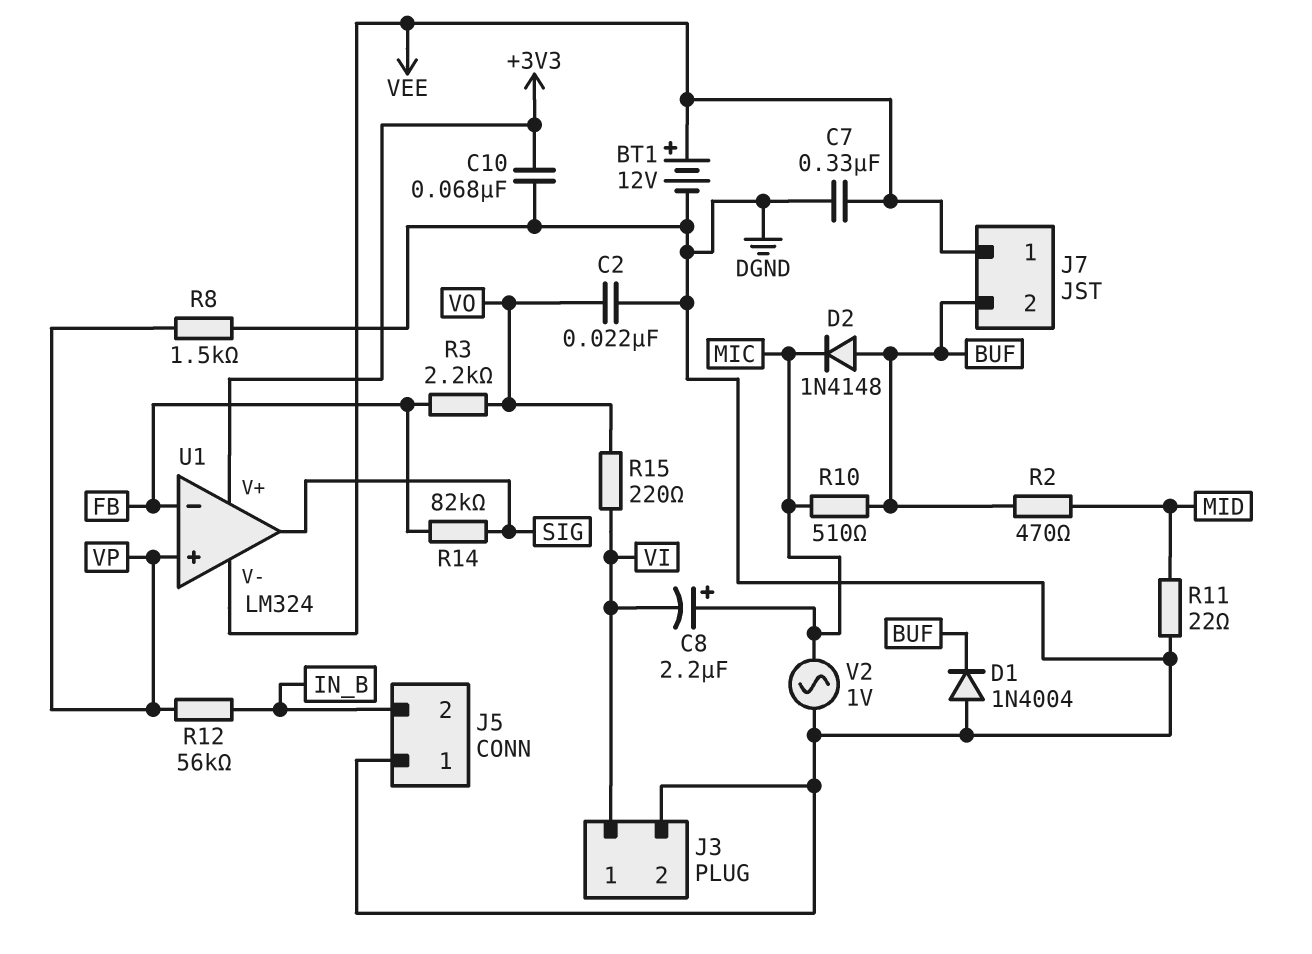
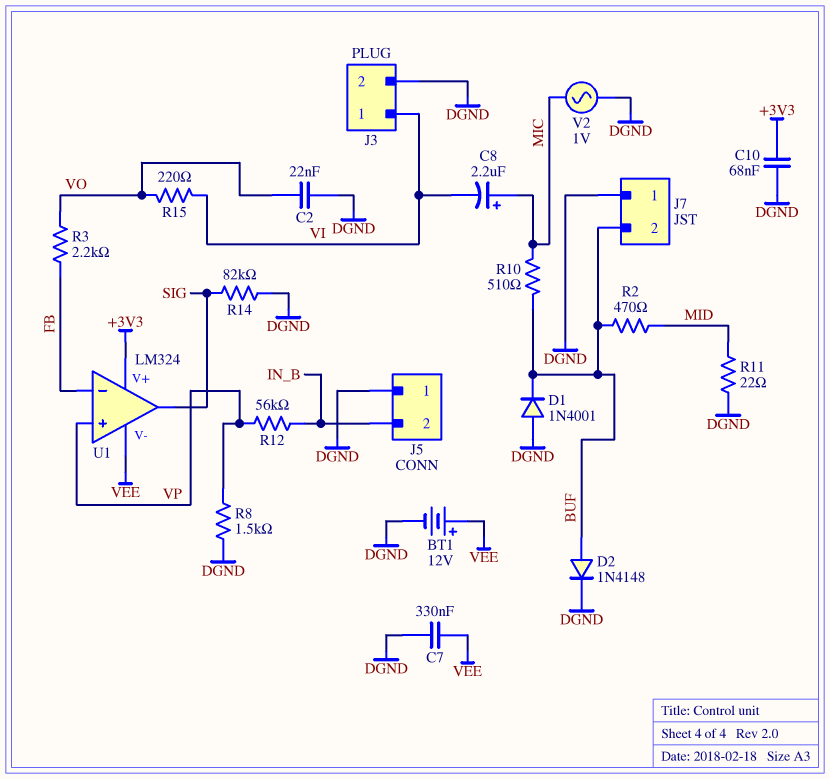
D1: diode 1N4004 (A DGND, K BUF) -> diode 1N4001 (A DGND, K BUF)
D2: diode 1N4148 (A BUF, K MIC) -> diode 1N4148 (A BUF, K DGND)
J7 pin 1: VEE -> DGND
R14: 82k (FB, SIG) -> 82k (DGND, SIG)

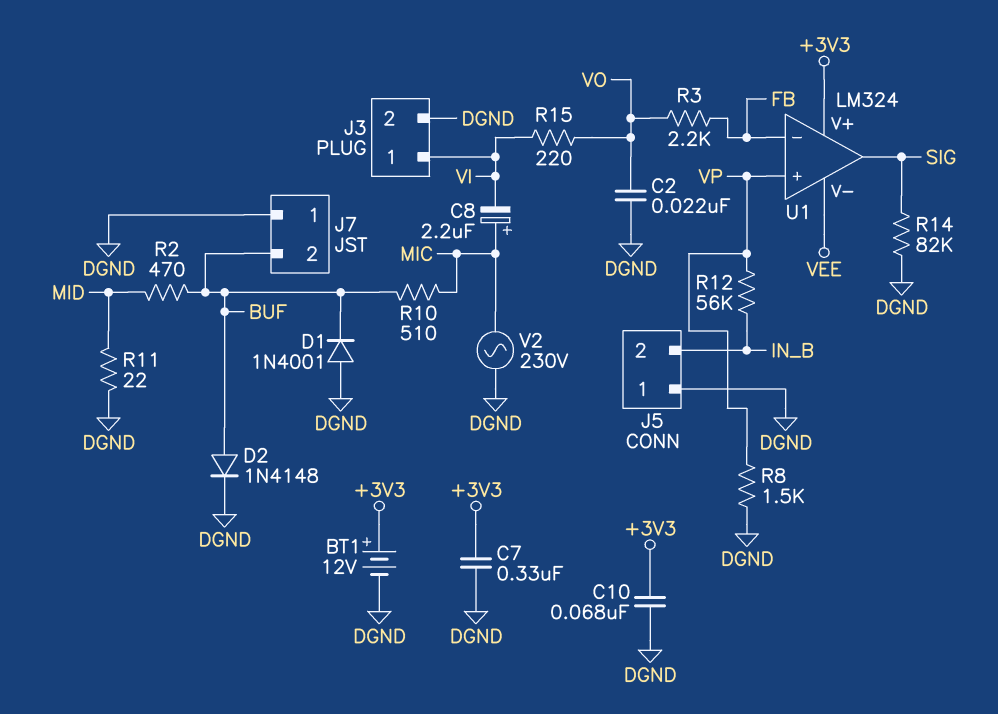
BT1: 12V (plus VEE, minus DGND) -> 12V (plus +3V3, minus DGND)
C7: 330nF (DGND, VEE) -> 330nF (+3V3, DGND)
V2: AC 1V (DGND, MIC) -> AC 230V (DGND, MIC)

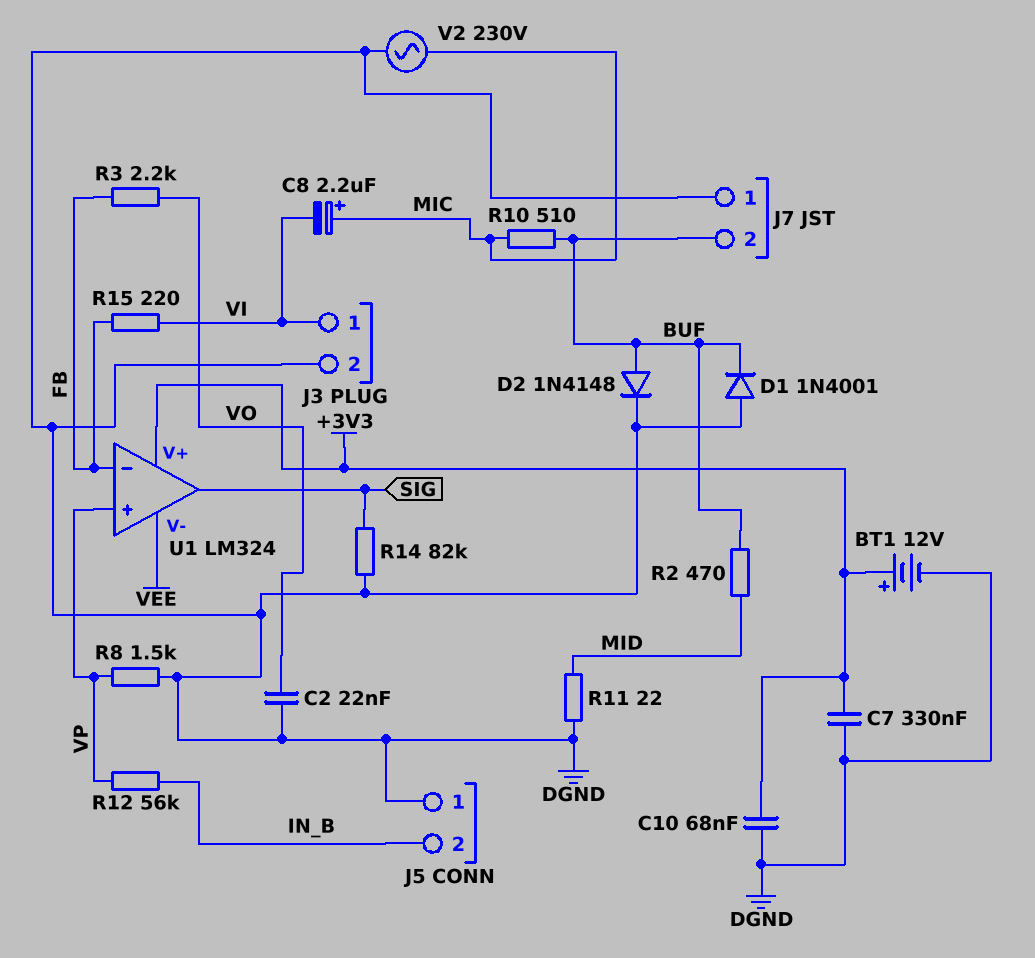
R15: 220 (VI, VO) -> 220 (FB, VI)

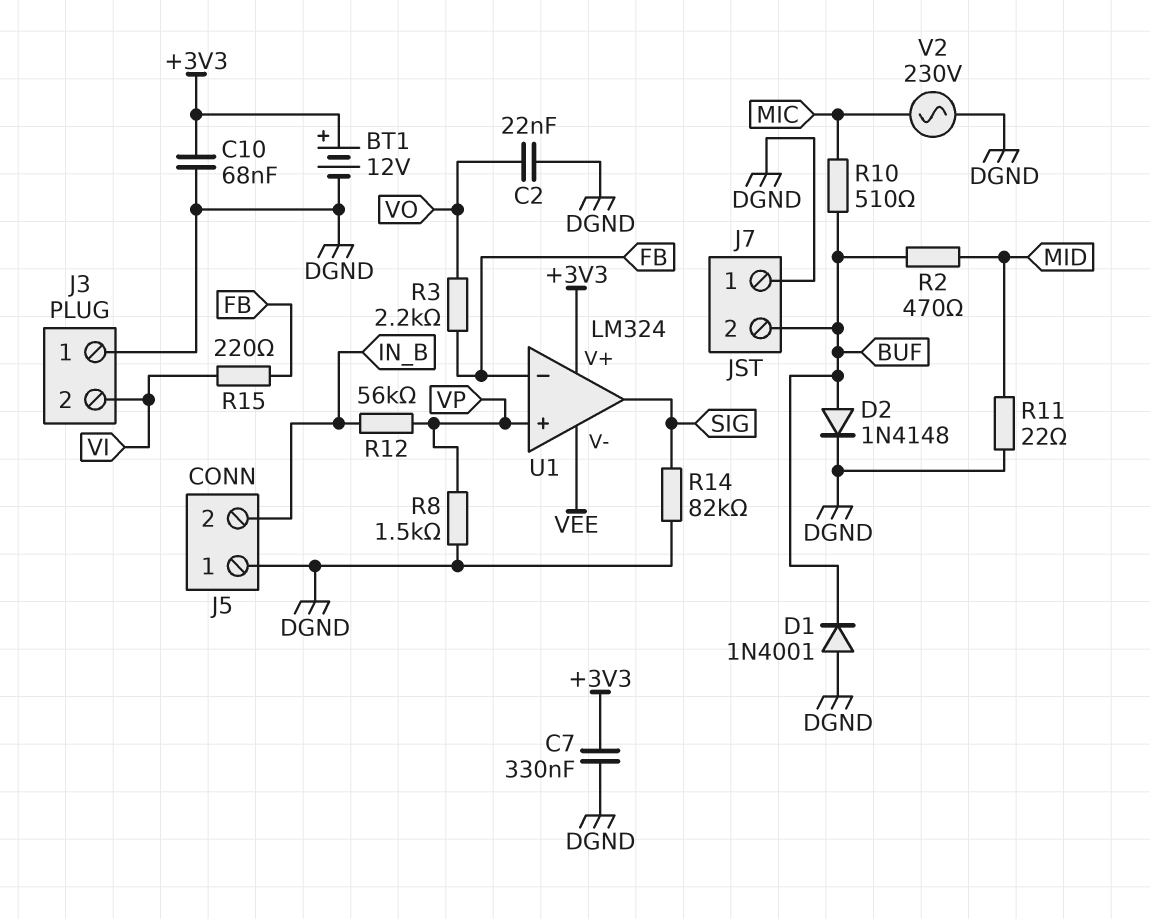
C8: 2.2uF (plus MIC, minus VI) -> none
J3 pin 1: VI -> DGND
J3 pin 2: DGND -> VI

